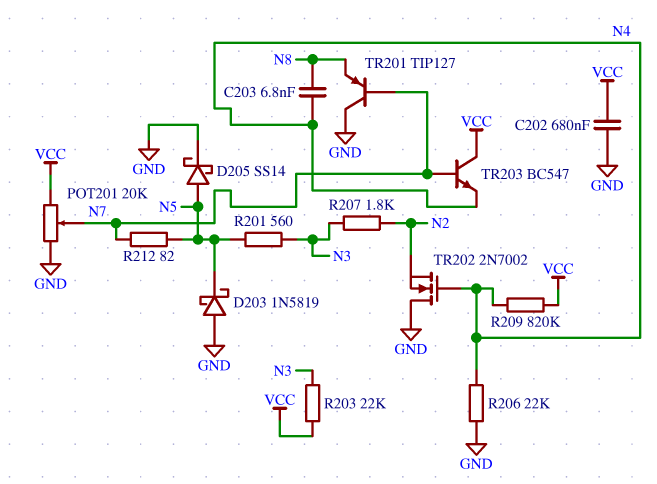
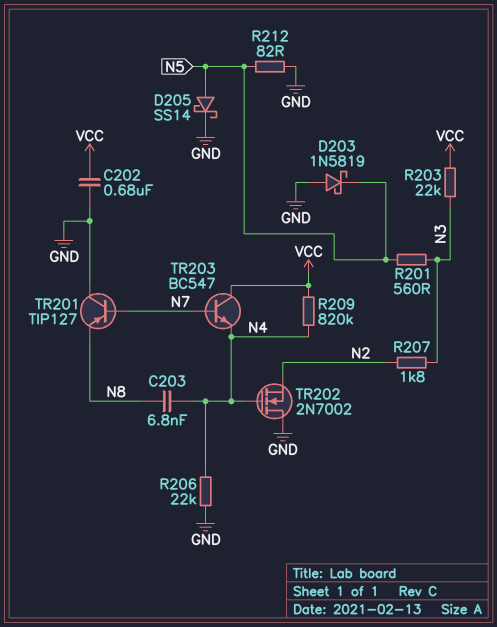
POT201: 20k (GND, VCC, wiper N7) -> none
R212: 82 (N5, N7) -> 82 (GND, N5)

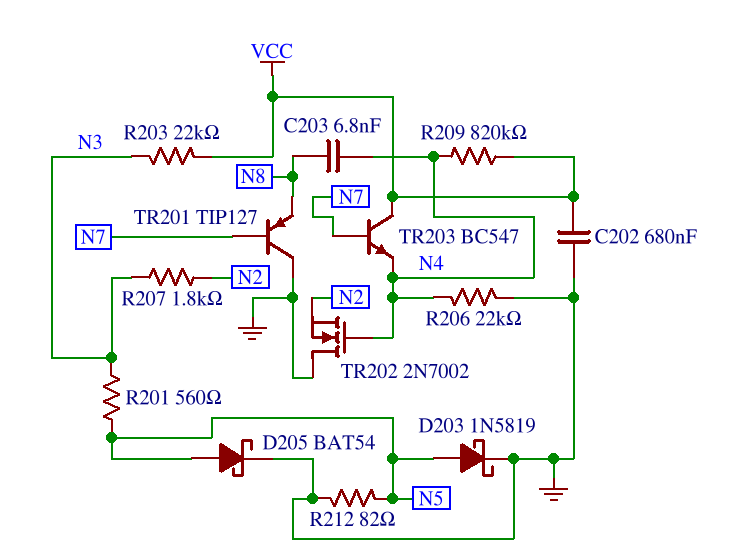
D203: schottky 1N5819 (A GND, K N5) -> schottky 1N5819 (A N5, K GND)
D205: schottky SS14 (A N5, K GND) -> schottky BAT54 (A N5, K GND)

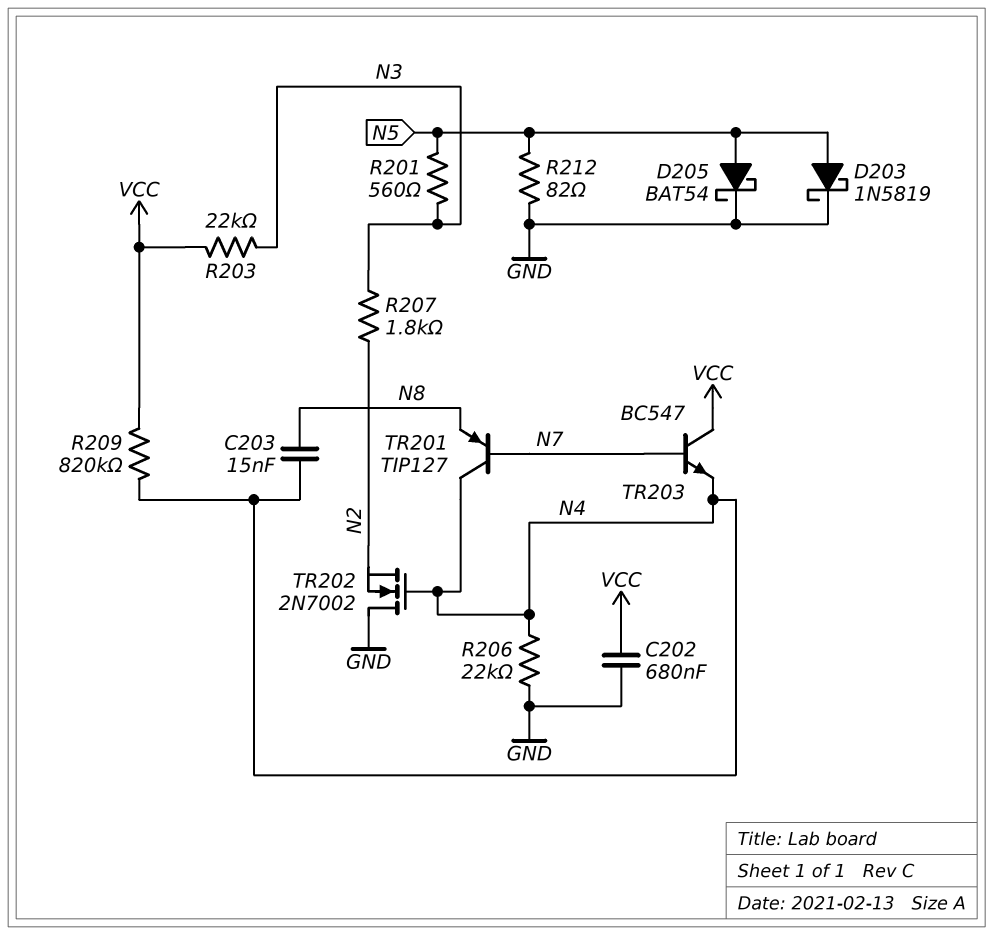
C203: 6.8nF (N4, N8) -> 15nF (N4, N8)
TR201: PNP TIP127 (B N7, C GND, E N8) -> PNP TIP127 (B N7, C N4, E N8)

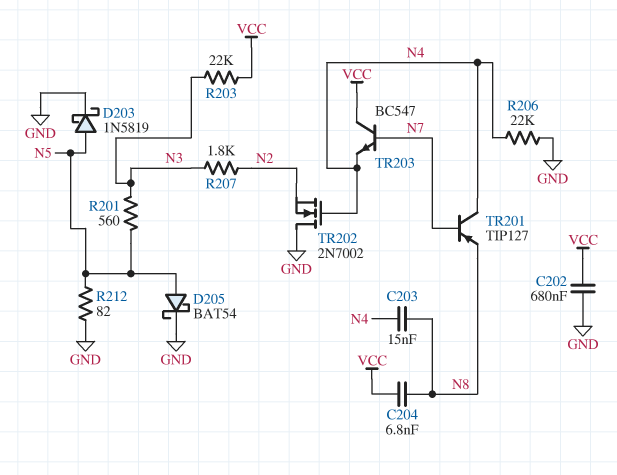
C204: none -> 6.8nF (N8, VCC)
R209: 820k (N4, VCC) -> none

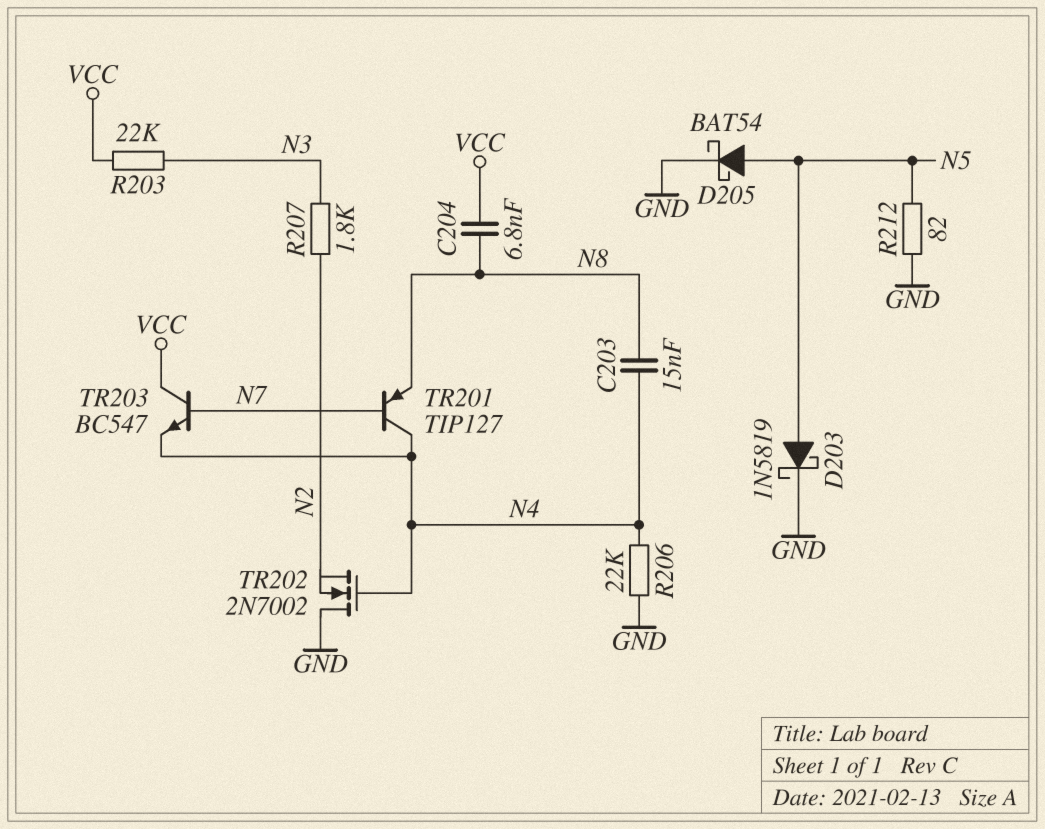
C202: 680nF (GND, VCC) -> none
R201: 560 (N3, N5) -> none

